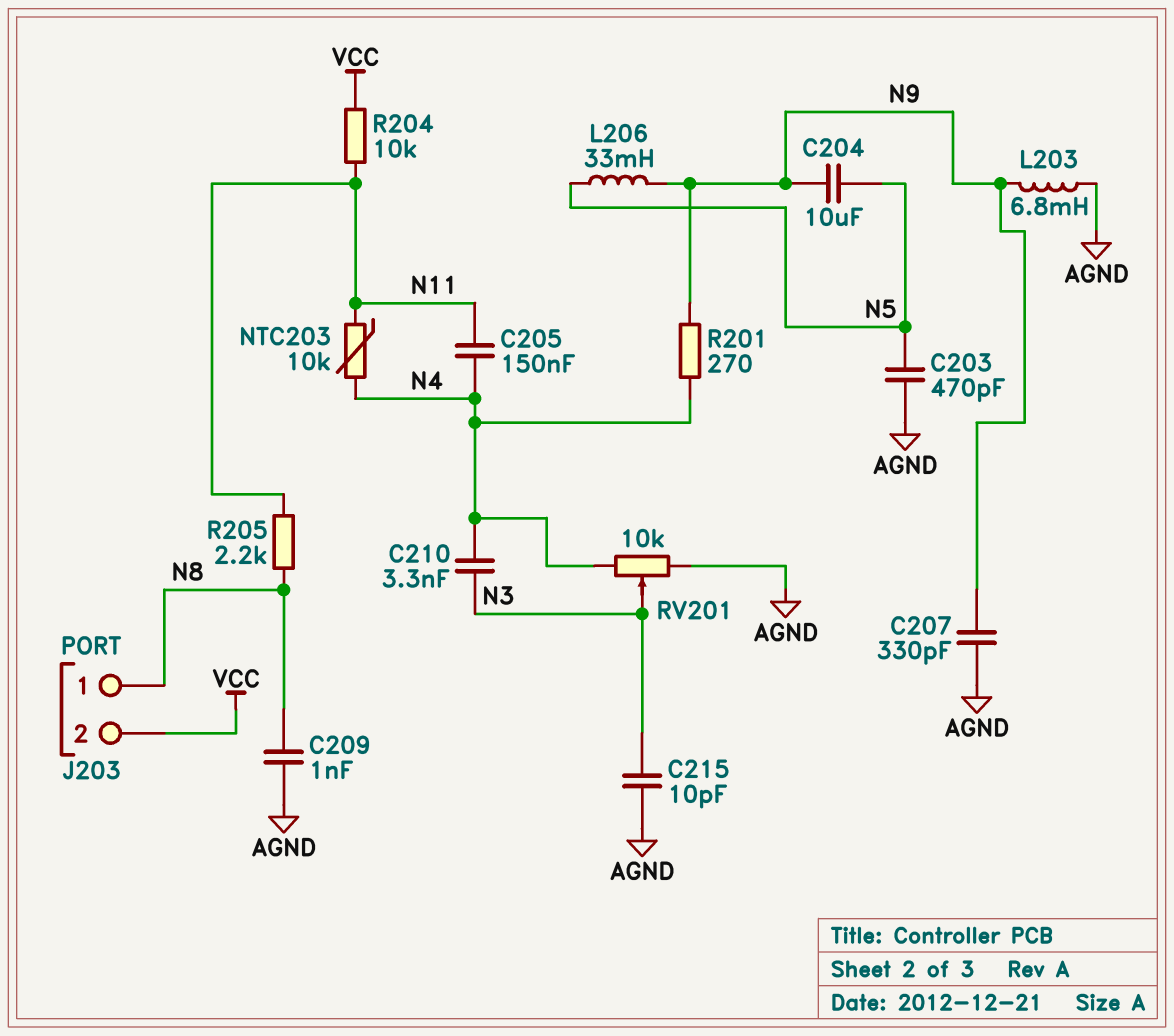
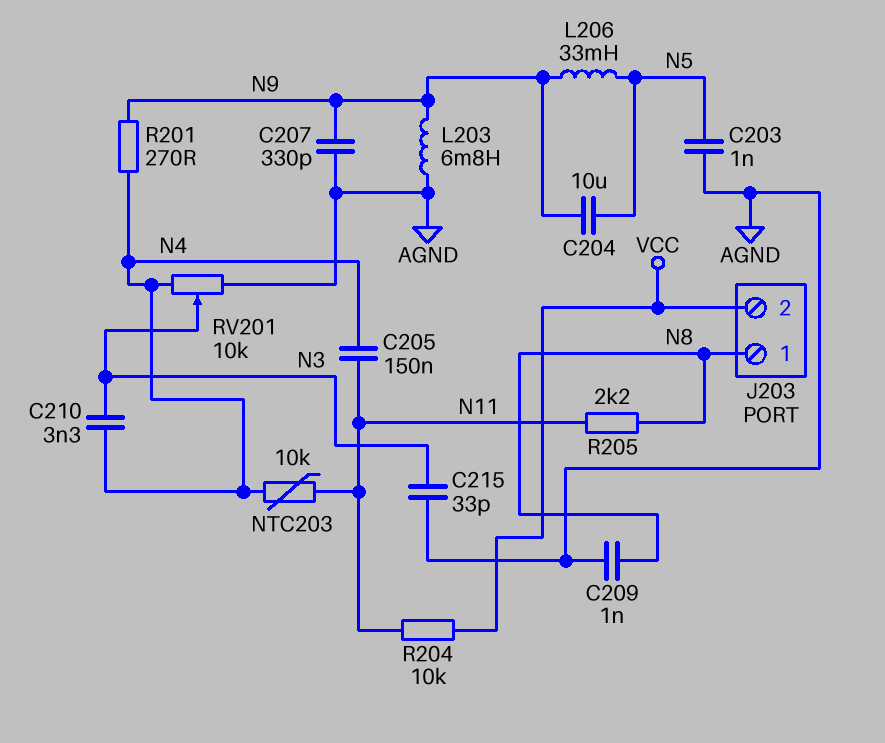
C203: 470pF (AGND, N5) -> 1nF (AGND, N5)
C215: 10pF (AGND, N3) -> 33pF (AGND, N3)

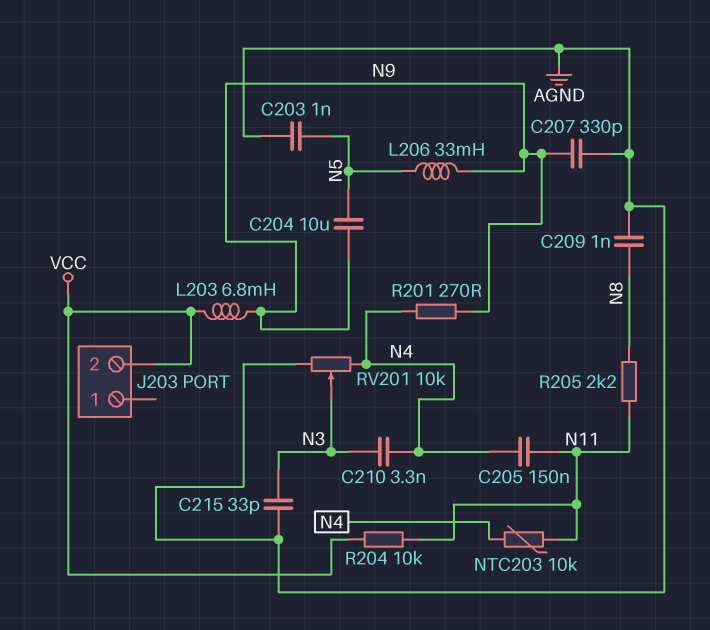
J203 pin 1: N8 -> none
L203: 6.8mH (AGND, N9) -> 6.8mH (N9, VCC)

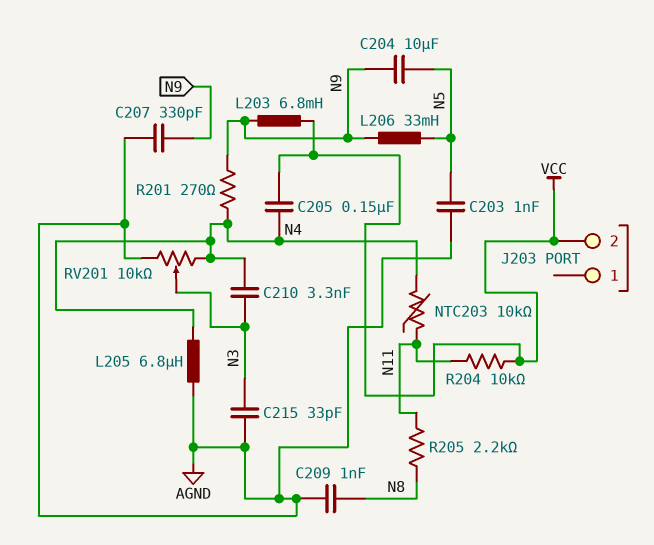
C205: 150nF (N4, N11) -> 150nF (N4, VCC)
L205: none -> 6.8uH (AGND, N4)

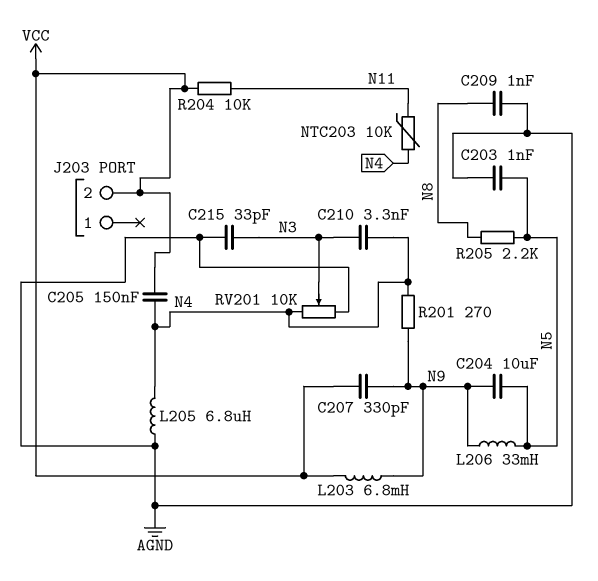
C207: 330pF (AGND, N9) -> 330pF (N9, VCC)
R205: 2.2k (N8, N11) -> 2.2k (N5, N8)

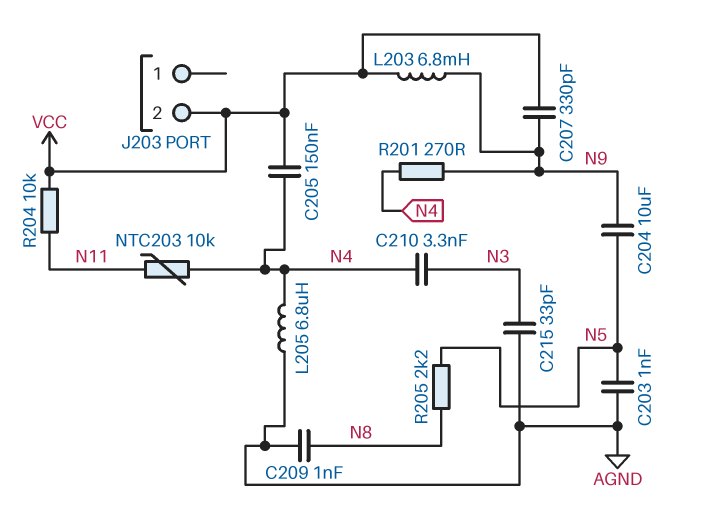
L206: 33mH (N5, N9) -> none
RV201: 10k (AGND, N4, wiper N3) -> none

